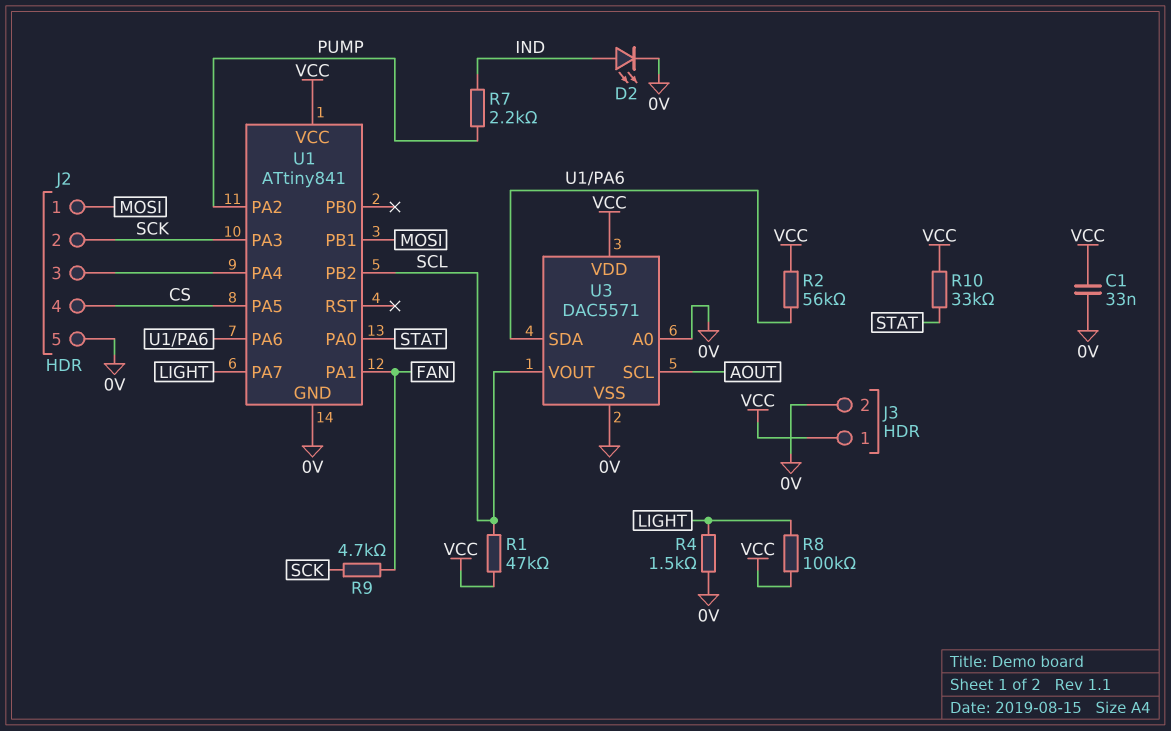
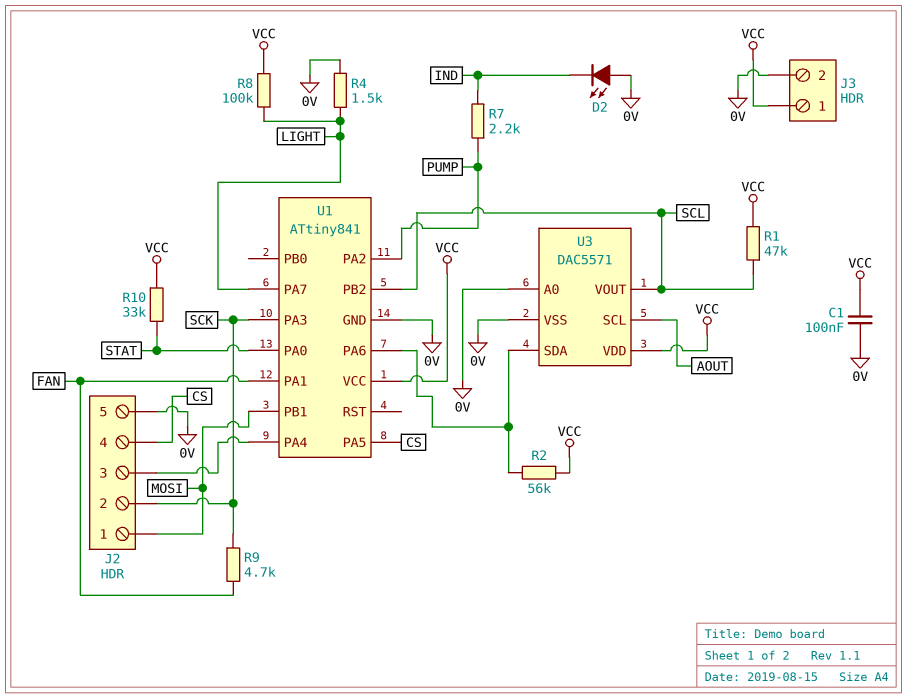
C1: 33nF (0V, VCC) -> 100nF (0V, VCC)
D2: LED (A IND, K 0V) -> LED (A 0V, K IND)

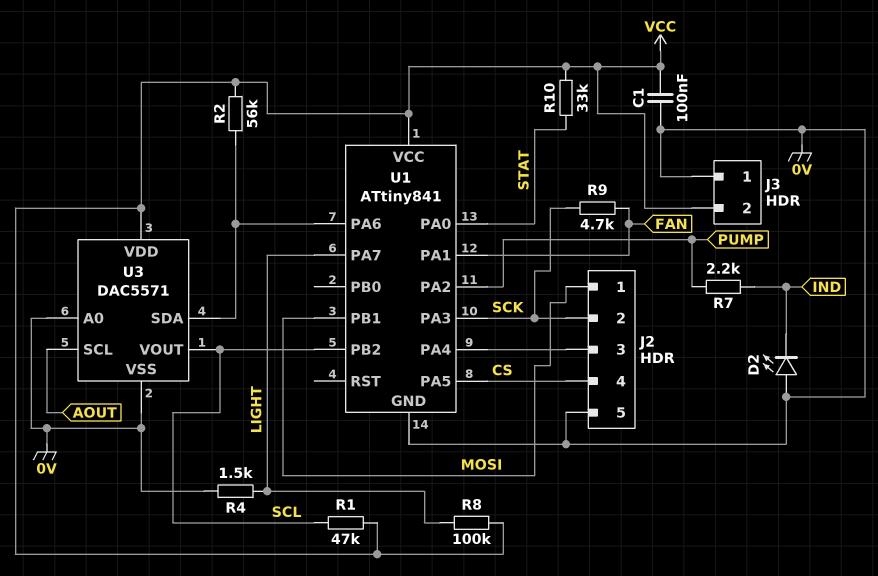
J3 pin 1: VCC -> 0V
J3 pin 2: 0V -> VCC

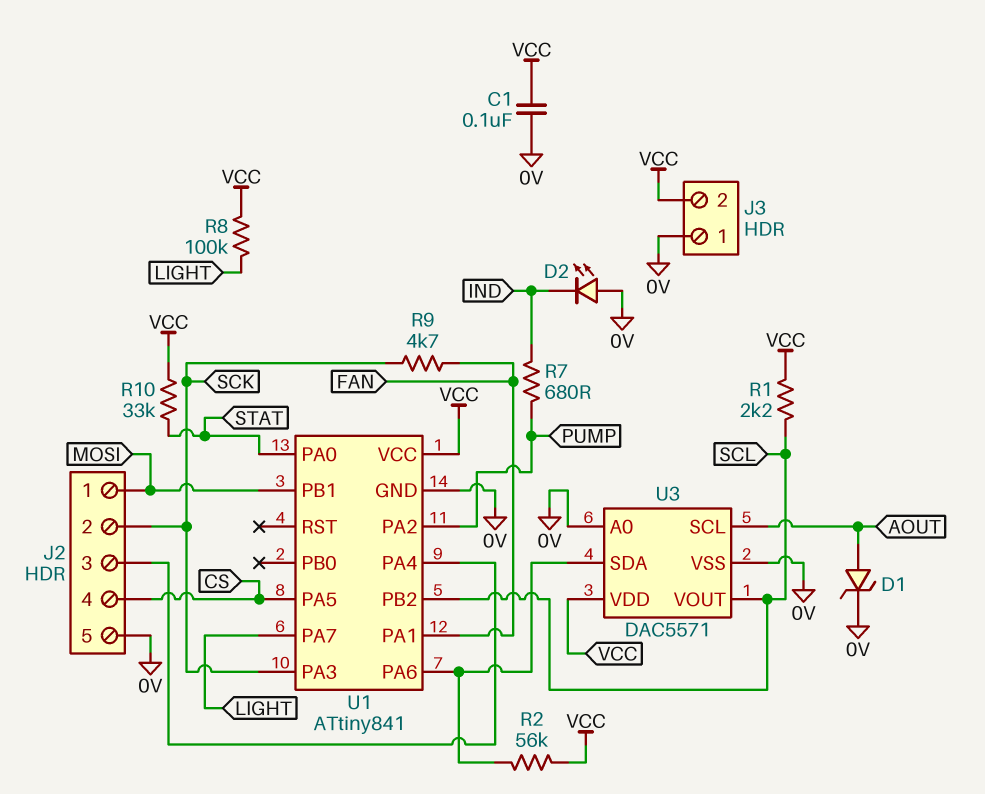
D1: none -> zener (A AOUT, K 0V)
R1: 47k (SCL, VCC) -> 2.2k (SCL, VCC)
R4: 1.5k (0V, LIGHT) -> none
R7: 2.2k (IND, PUMP) -> 680 (IND, PUMP)

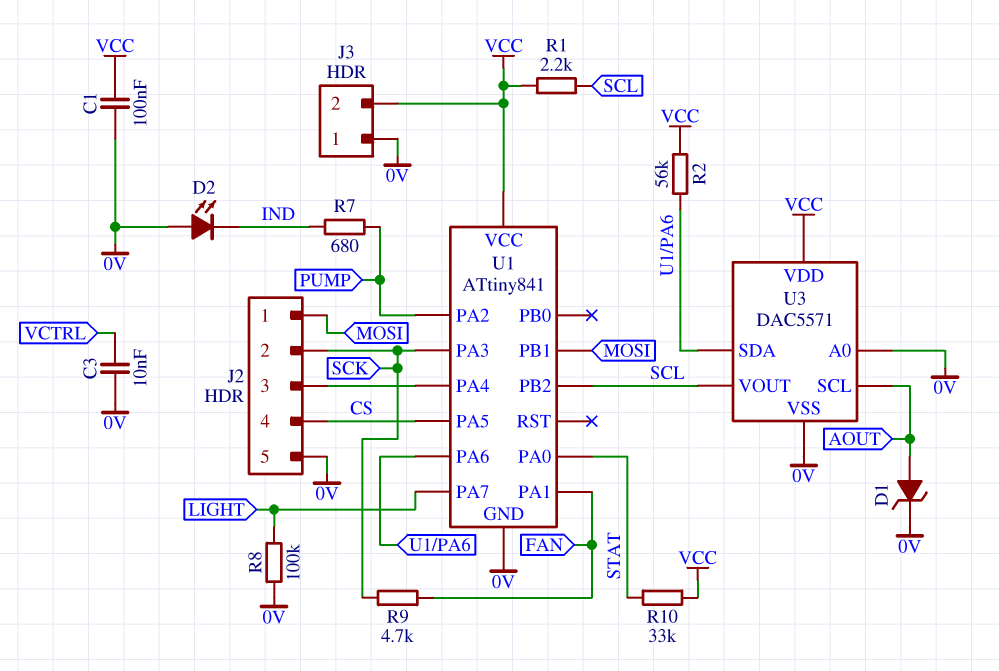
C3: none -> 10nF (0V, VCTRL)
R8: 100k (LIGHT, VCC) -> 100k (0V, LIGHT)

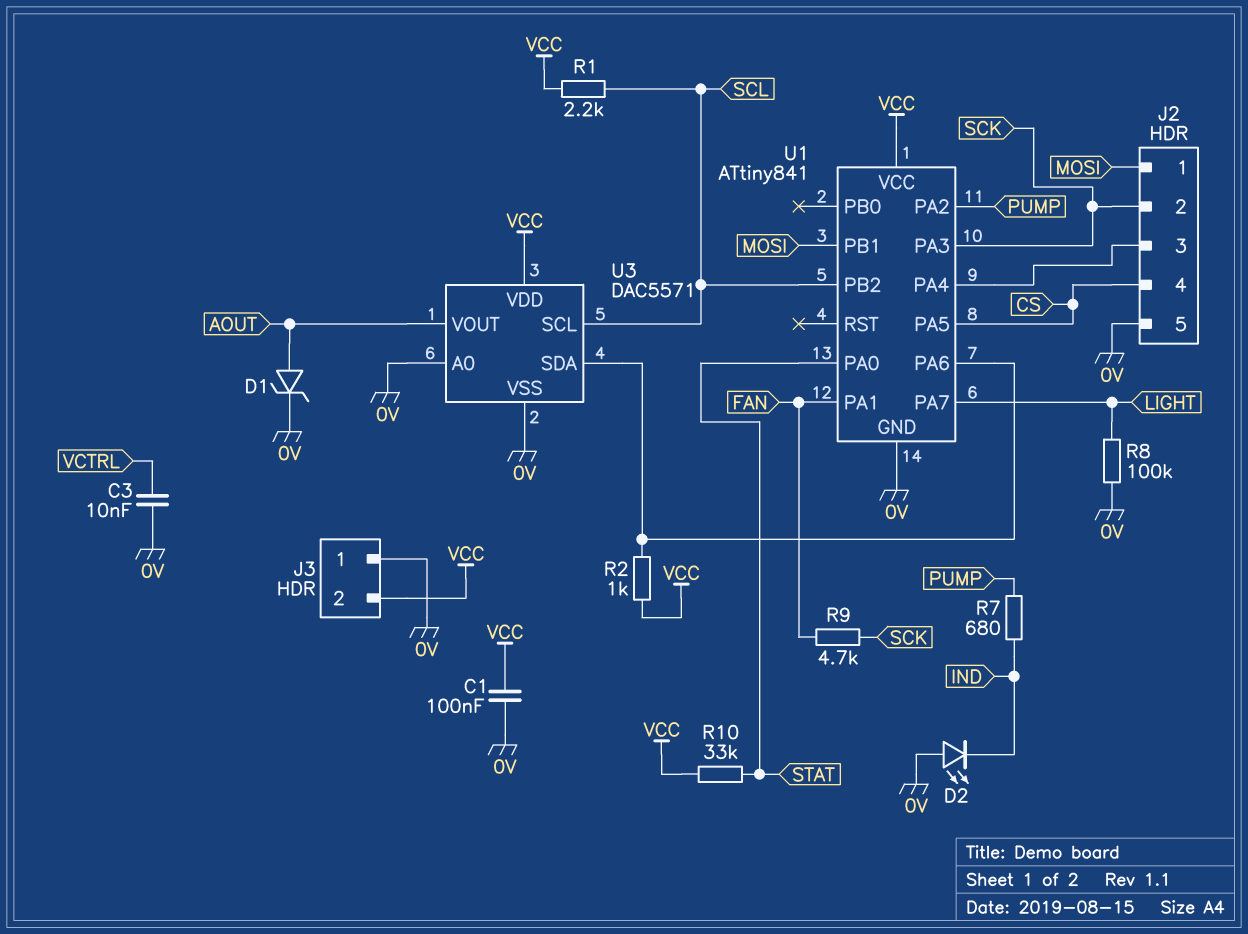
R2: 56k (U1/PA6, VCC) -> 1k (U1/PA6, VCC)
U3 pin SCL: AOUT -> SCL
U3 pin VOUT: SCL -> AOUT

